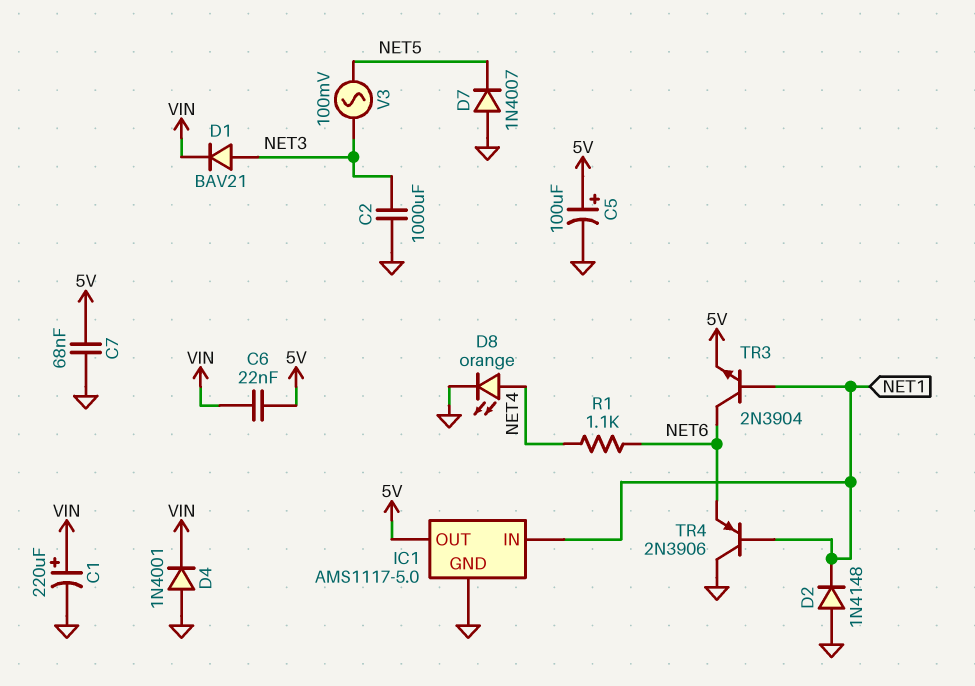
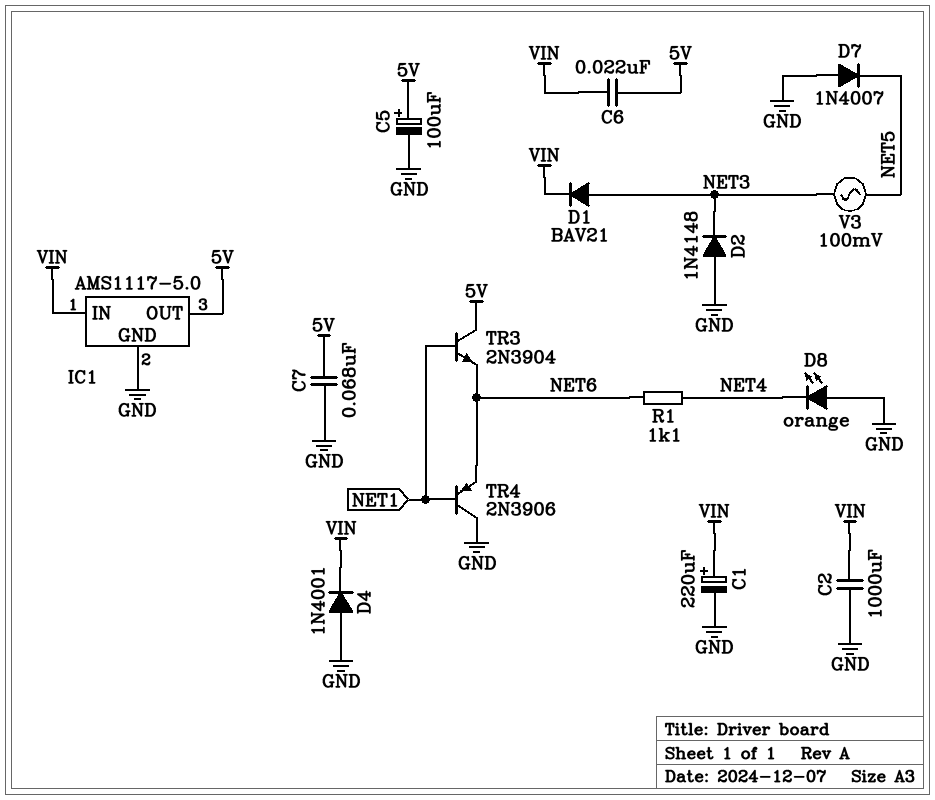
C2: 1000uF (GND, NET3) -> 1000uF (GND, VIN)
D2: diode 1N4148 (A GND, K NET1) -> diode 1N4148 (A GND, K NET3)
D8: LED orange (A NET4, K GND) -> LED orange (A GND, K NET4)
IC1 pin IN: NET1 -> VIN
TR3: NPN 2N3904 (B NET1, C NET6, E 5V) -> NPN 2N3904 (B NET1, C 5V, E NET6)

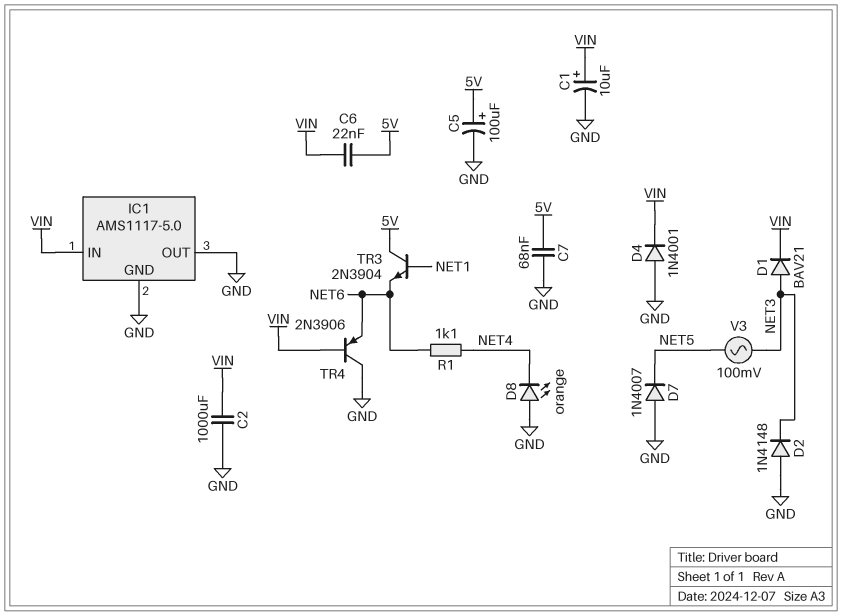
C1: 220uF (plus VIN, minus GND) -> 10uF (plus VIN, minus GND)
IC1 pin OUT: 5V -> GND
TR4: PNP 2N3906 (B NET1, C GND, E NET6) -> PNP 2N3906 (B VIN, C GND, E NET6)

